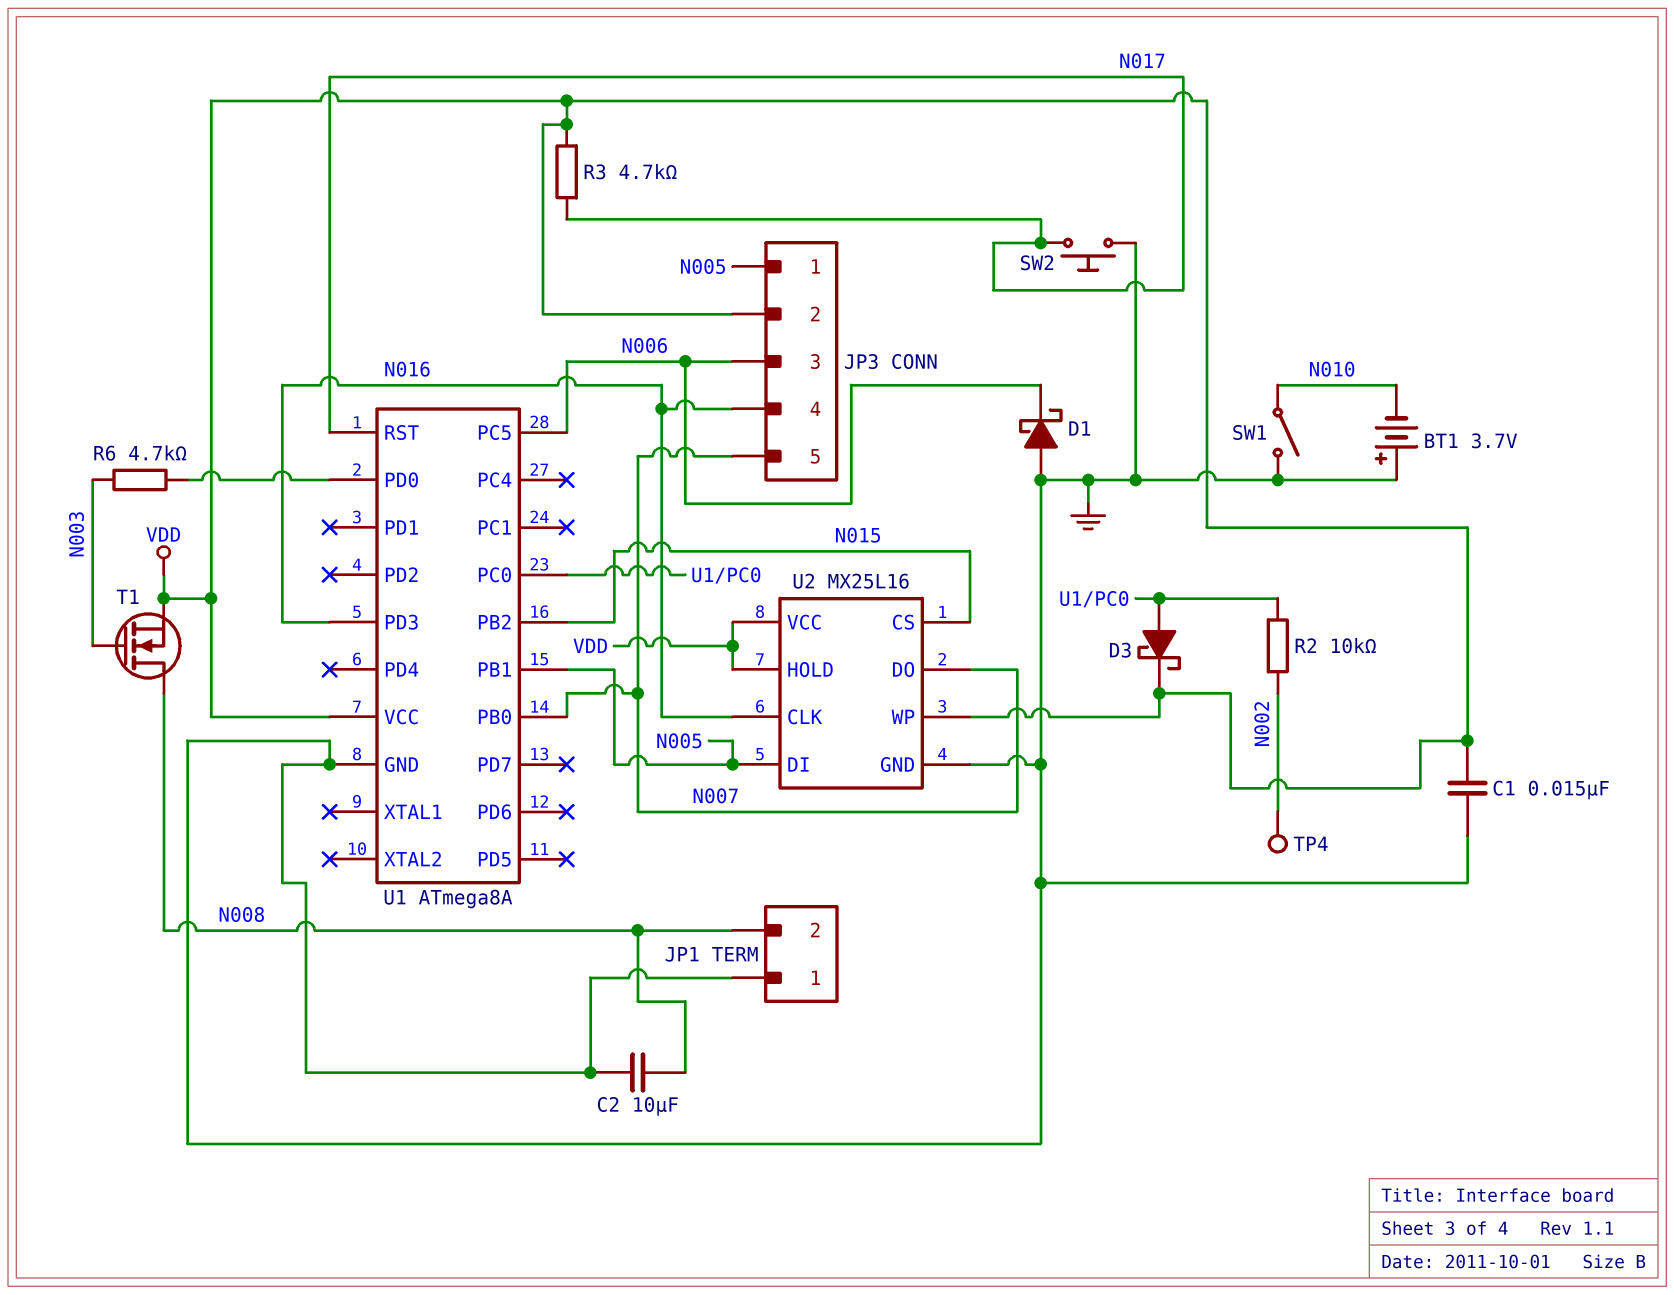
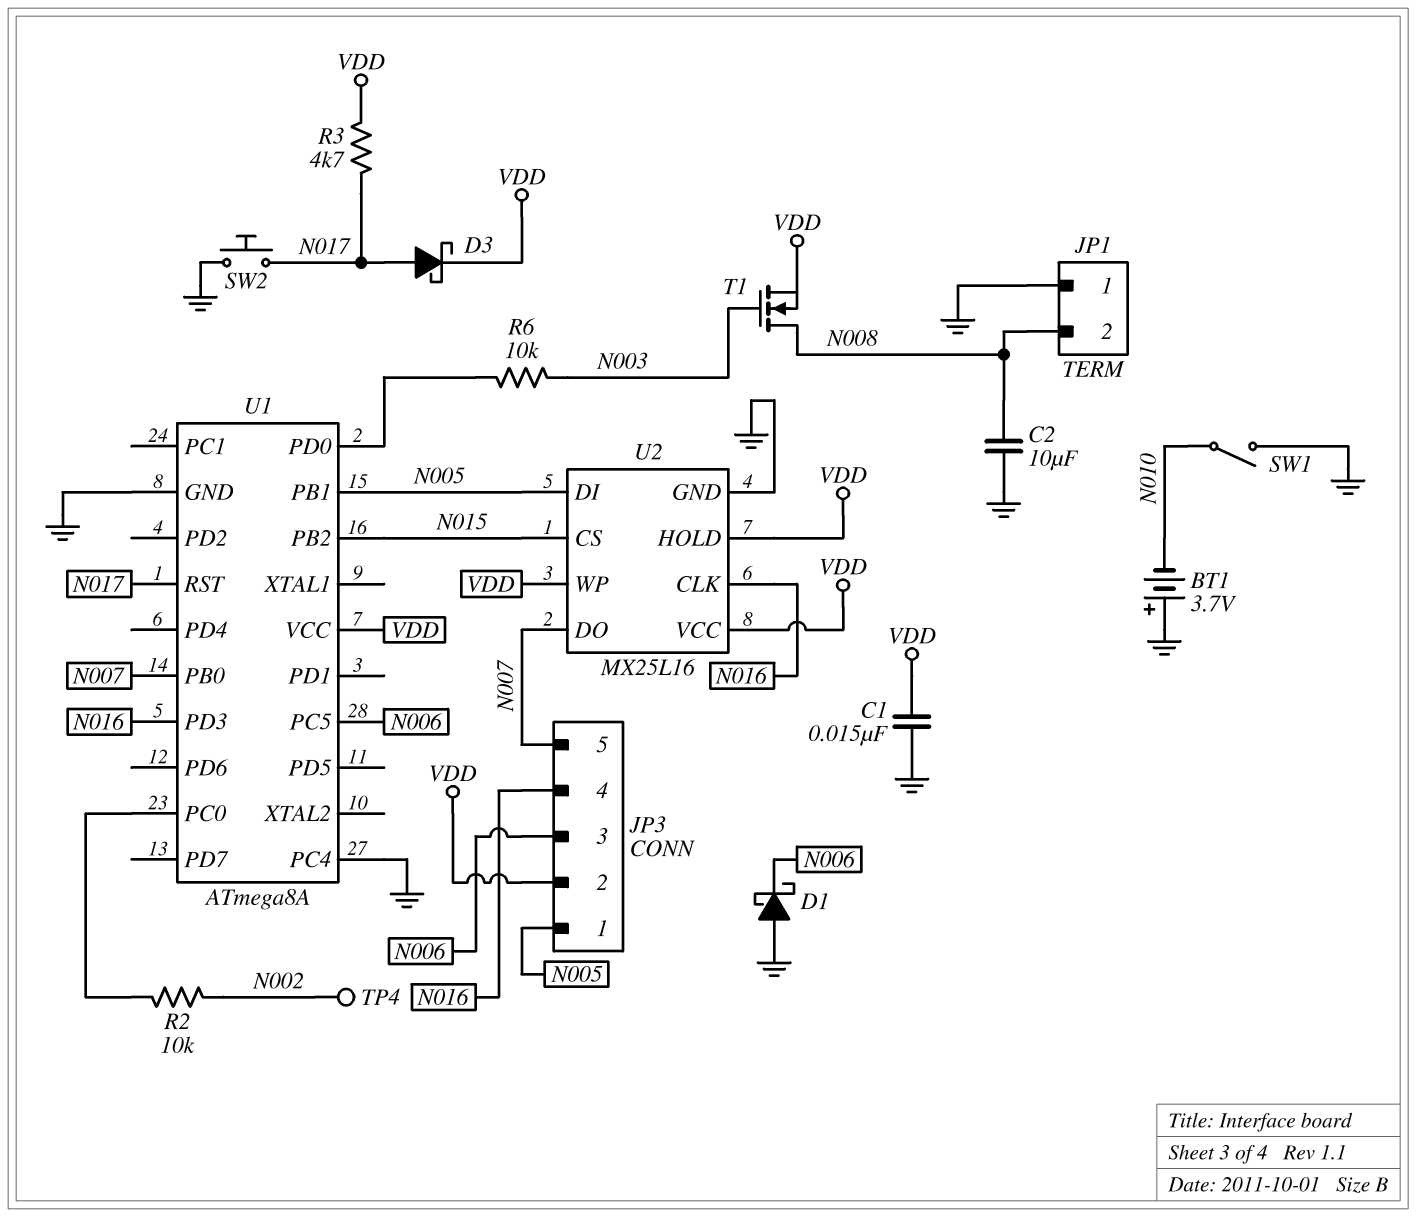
D3: schottky (A U1/PC0, K VDD) -> schottky (A N017, K VDD)
R6: 4.7k (N003, U1/PD0) -> 10k (N003, U1/PD0)
U1 pin PC4: none -> GND

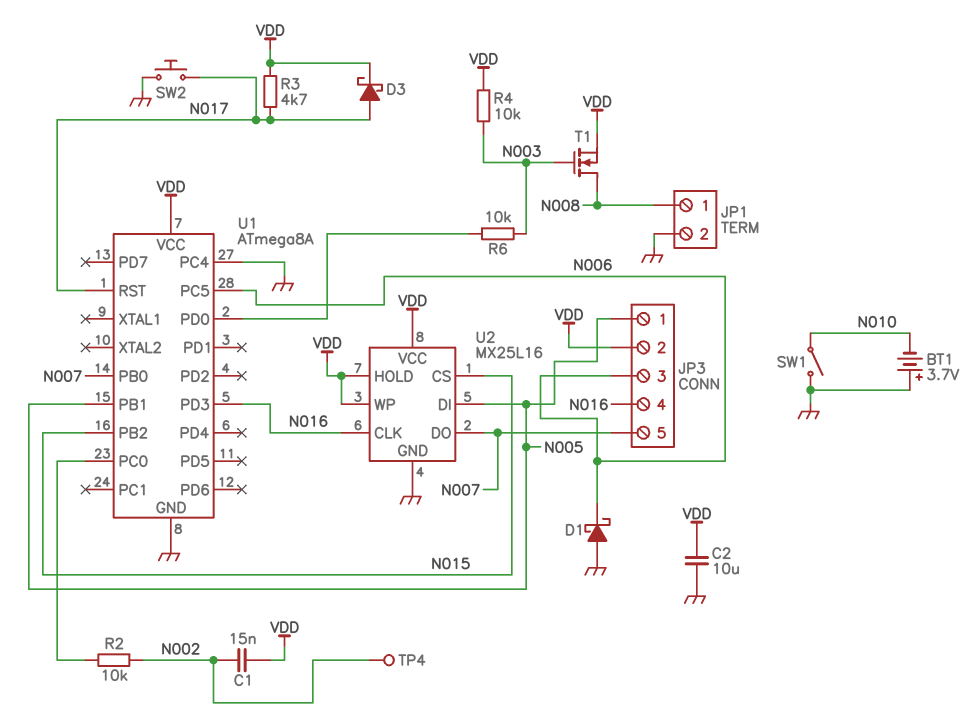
C1: 15nF (GND, VDD) -> 15nF (N002, VDD)
C2: 10uF (GND, N008) -> 10uF (GND, VDD)
JP1 pin 1: GND -> N008
JP1 pin 2: N008 -> GND
R4: none -> 10k (N003, VDD)

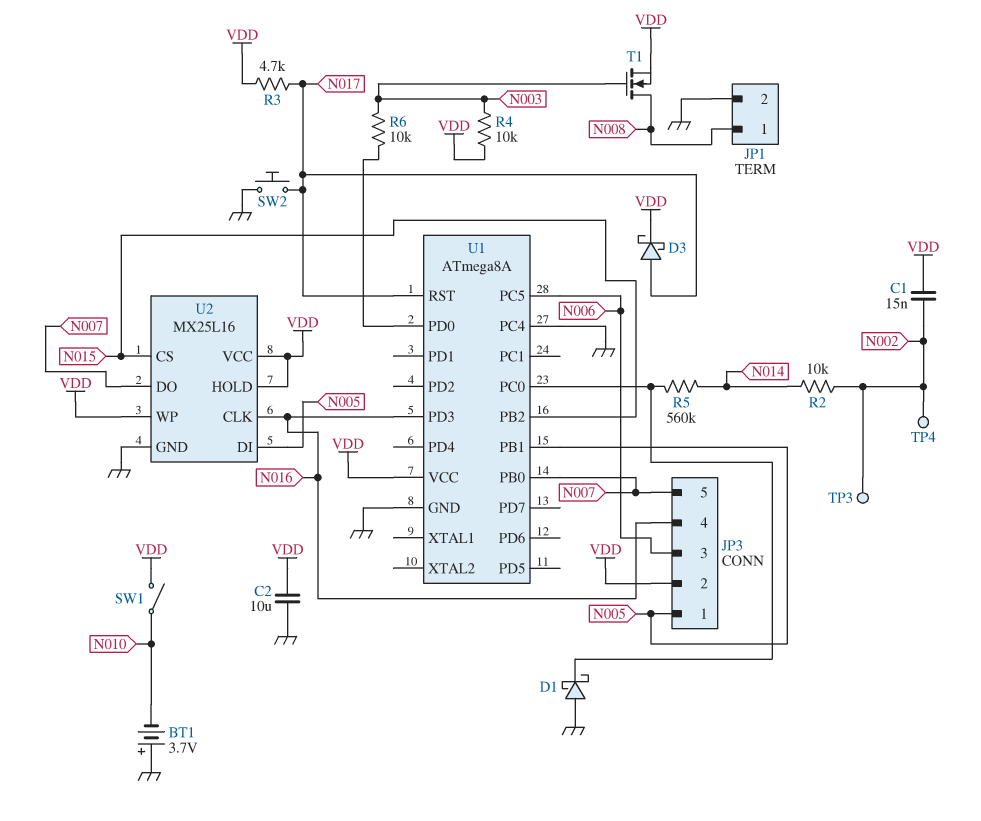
D1: schottky (A GND, K N006) -> schottky (A GND, K U1/PC0)
R2: 10k (N002, U1/PC0) -> 10k (N002, N014)
R5: none -> 560k (N014, U1/PC0)
SW1: switch (GND, N010) -> switch (N010, VDD)
TP3: none -> test point (N002)

